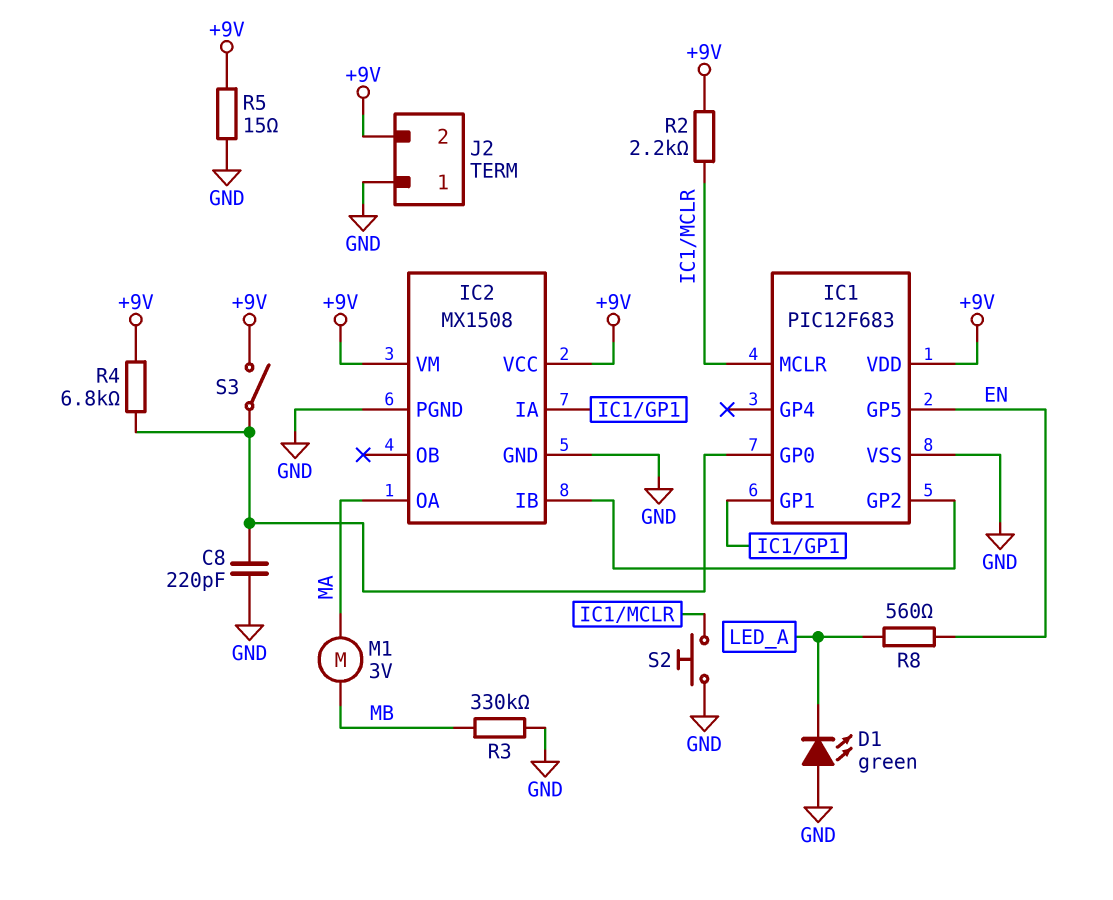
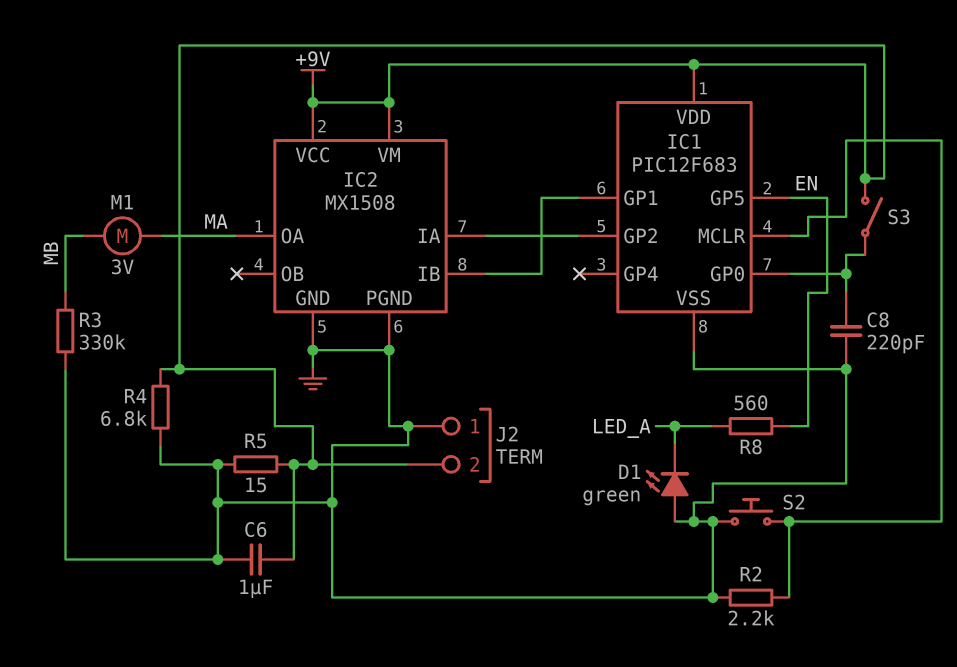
C6: none -> 1uF (+9V, GND)
IC2 pin IA: IC1/GP1 -> IC1/GP2
IC2 pin IB: IC1/GP2 -> IC1/GP1
R2: 2.2k (+9V, IC1/MCLR) -> 2.2k (GND, IC1/MCLR)
R4: 6.8k (+9V, IC1/GP0) -> 6.8k (+9V, GND)

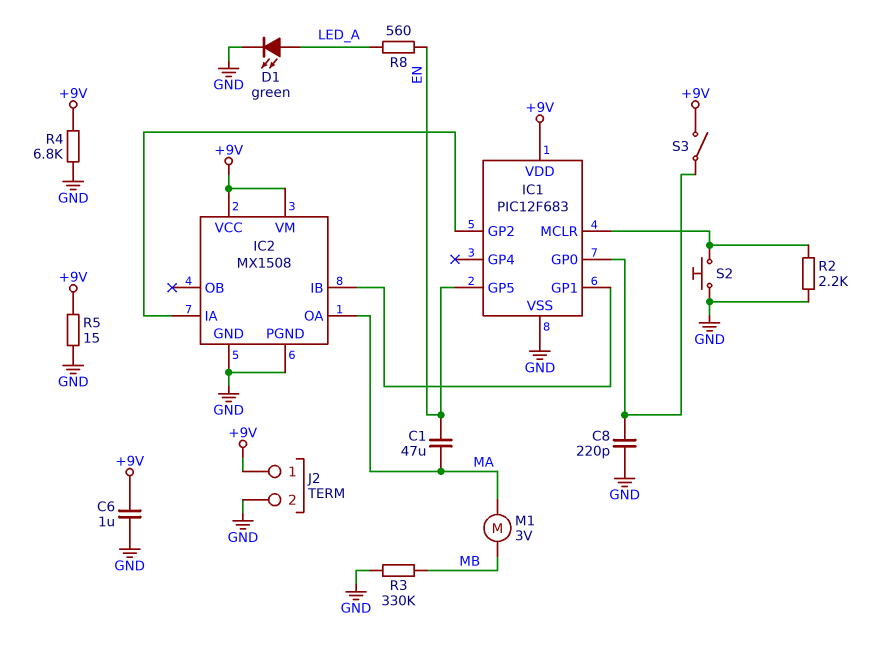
C1: none -> 47uF (EN, MA)
D1: LED green (A GND, K LED_A) -> LED green (A LED_A, K GND)
J2 pin 1: GND -> +9V
J2 pin 2: +9V -> GND

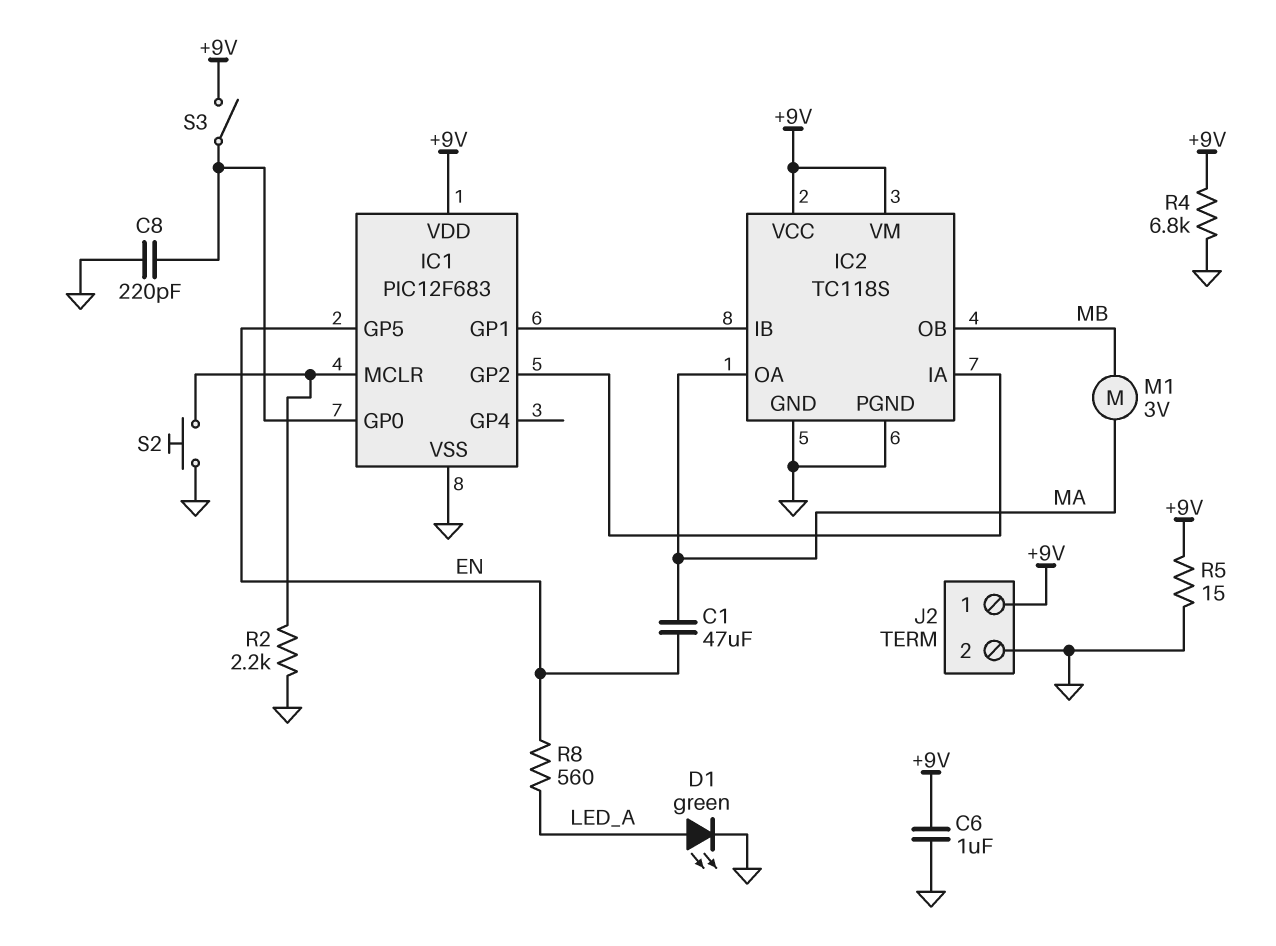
IC2: MX1508 -> TC118S
IC2 pin OB: none -> MB
R3: 330k (GND, MB) -> none

